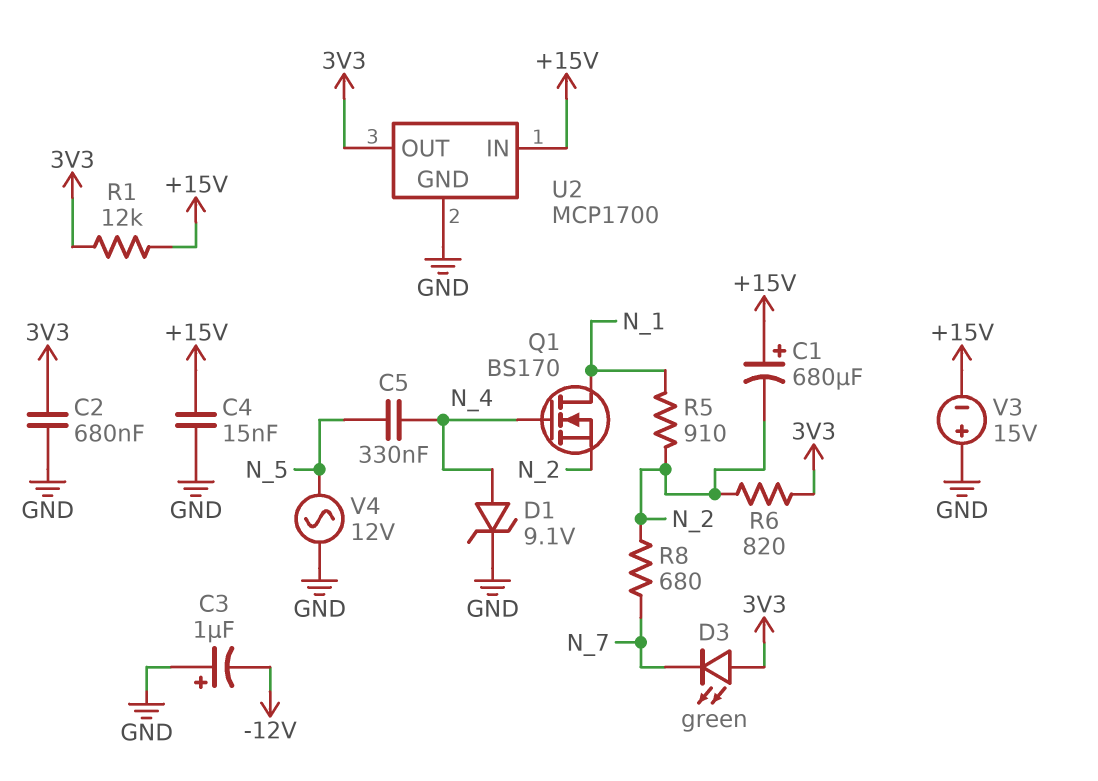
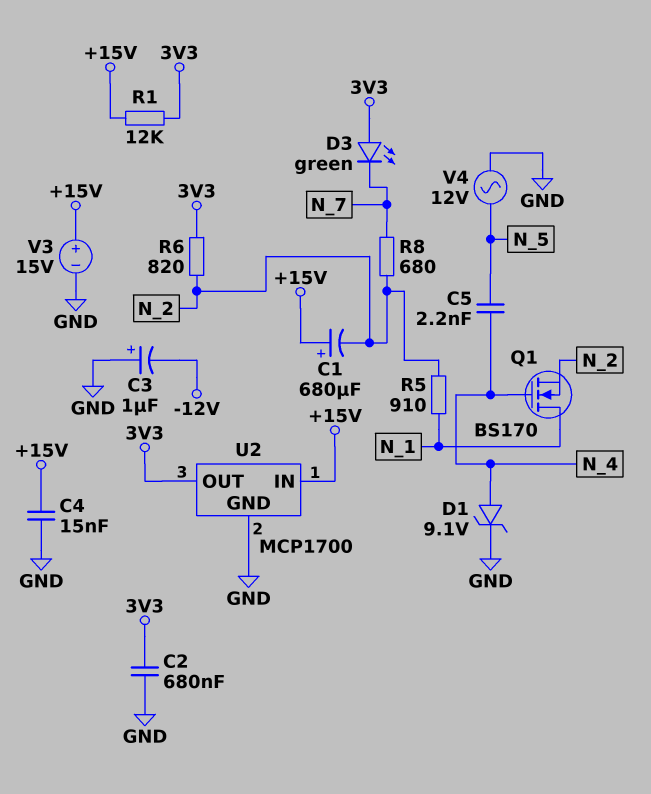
C5: 330nF (N_4, N_5) -> 2.2nF (N_4, N_5)
V3: 15V (plus GND, minus +15V) -> 15V (plus +15V, minus GND)

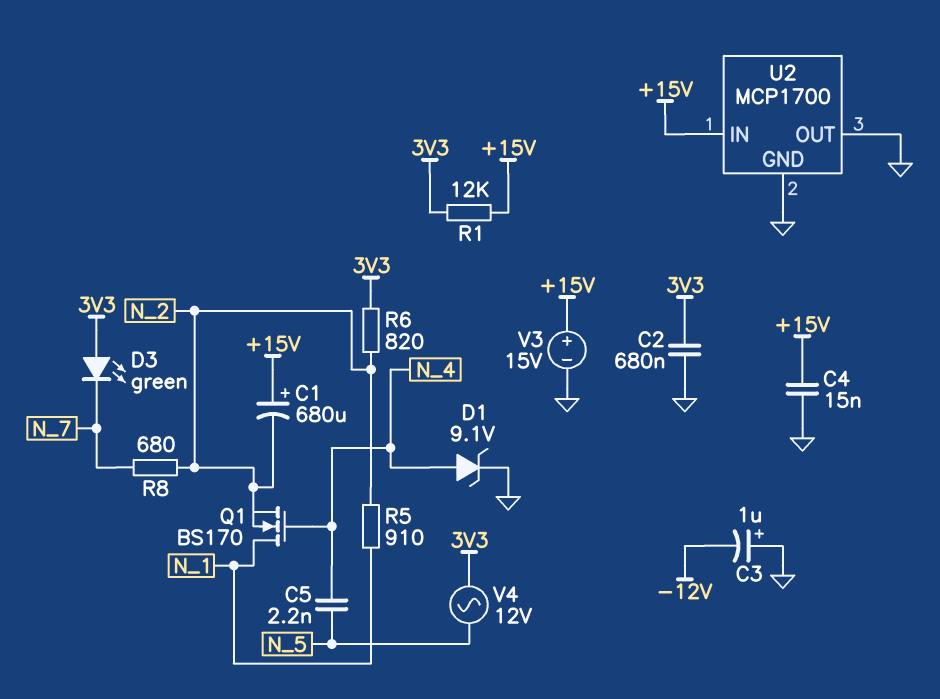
U2 pin OUT: 3V3 -> GND
V4: AC 12V (GND, N_5) -> AC 12V (3V3, N_5)

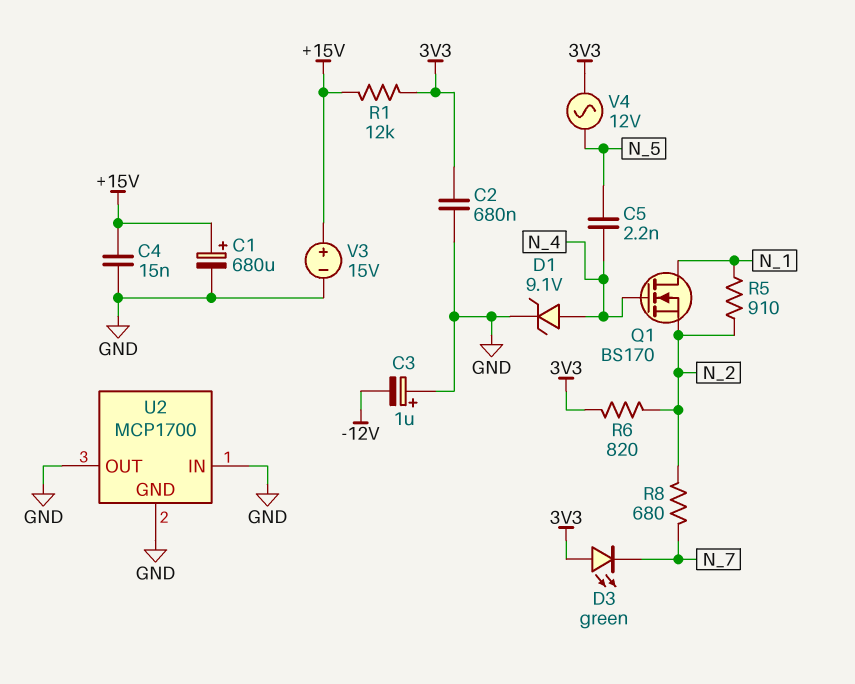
C1: 680uF (plus +15V, minus N_2) -> 680uF (plus +15V, minus GND)
U2 pin IN: +15V -> GND

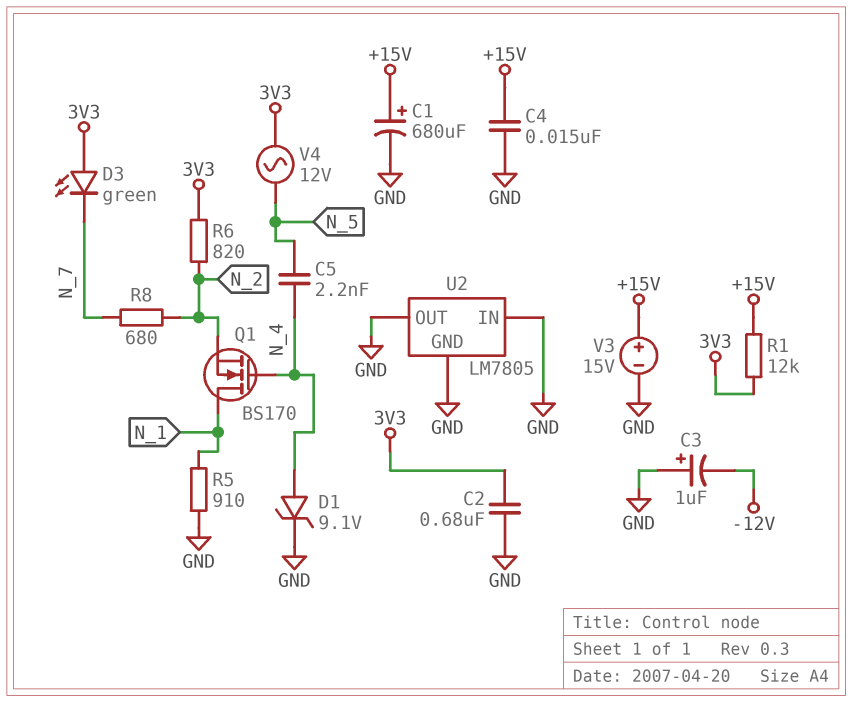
R5: 910 (N_1, N_2) -> 910 (GND, N_1)
U2: MCP1700 -> LM7805

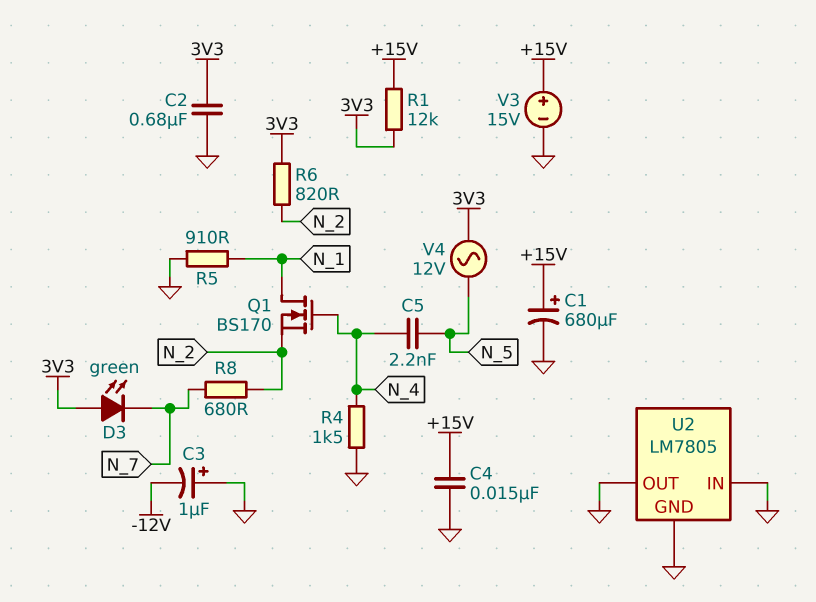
D1: zener 9.1V (A N_4, K GND) -> none
R4: none -> 1.5k (GND, N_4)

